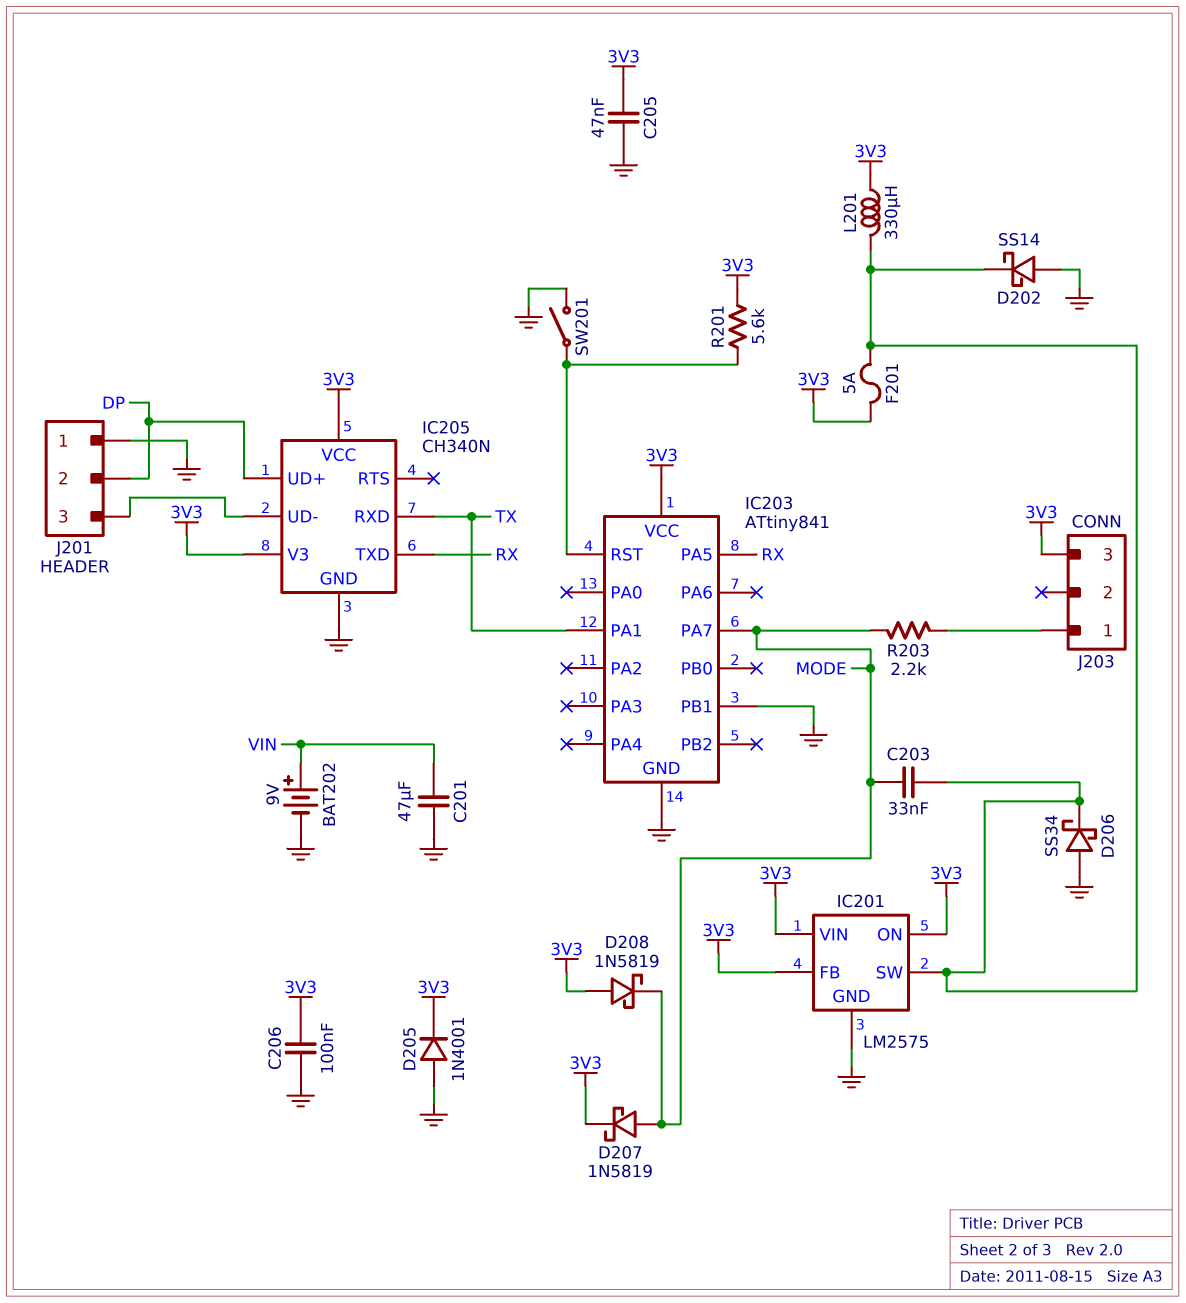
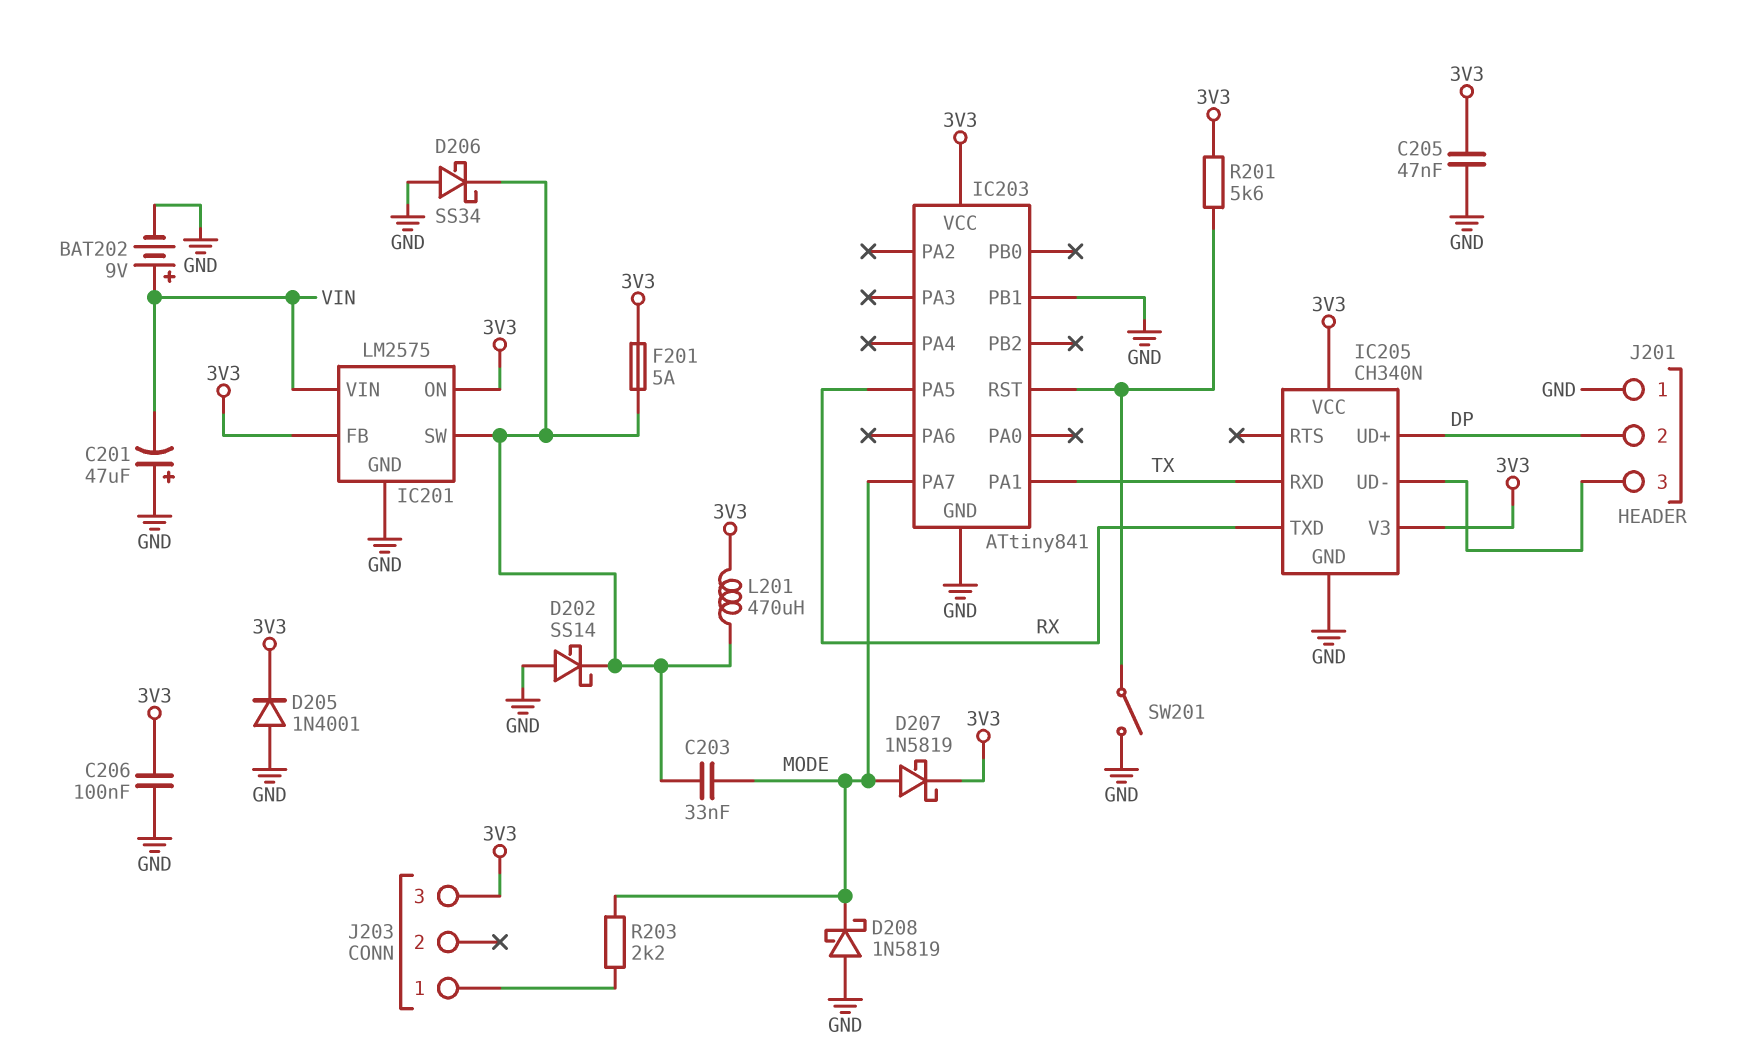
C201: 47uF (GND, VIN) -> 47uF (plus GND, minus VIN)
D208: schottky 1N5819 (A 3V3, K MODE) -> schottky 1N5819 (A GND, K MODE)
IC201 pin VIN: 3V3 -> VIN
L201: 330uH (3V3, IC201/SW) -> 470uH (3V3, IC201/SW)

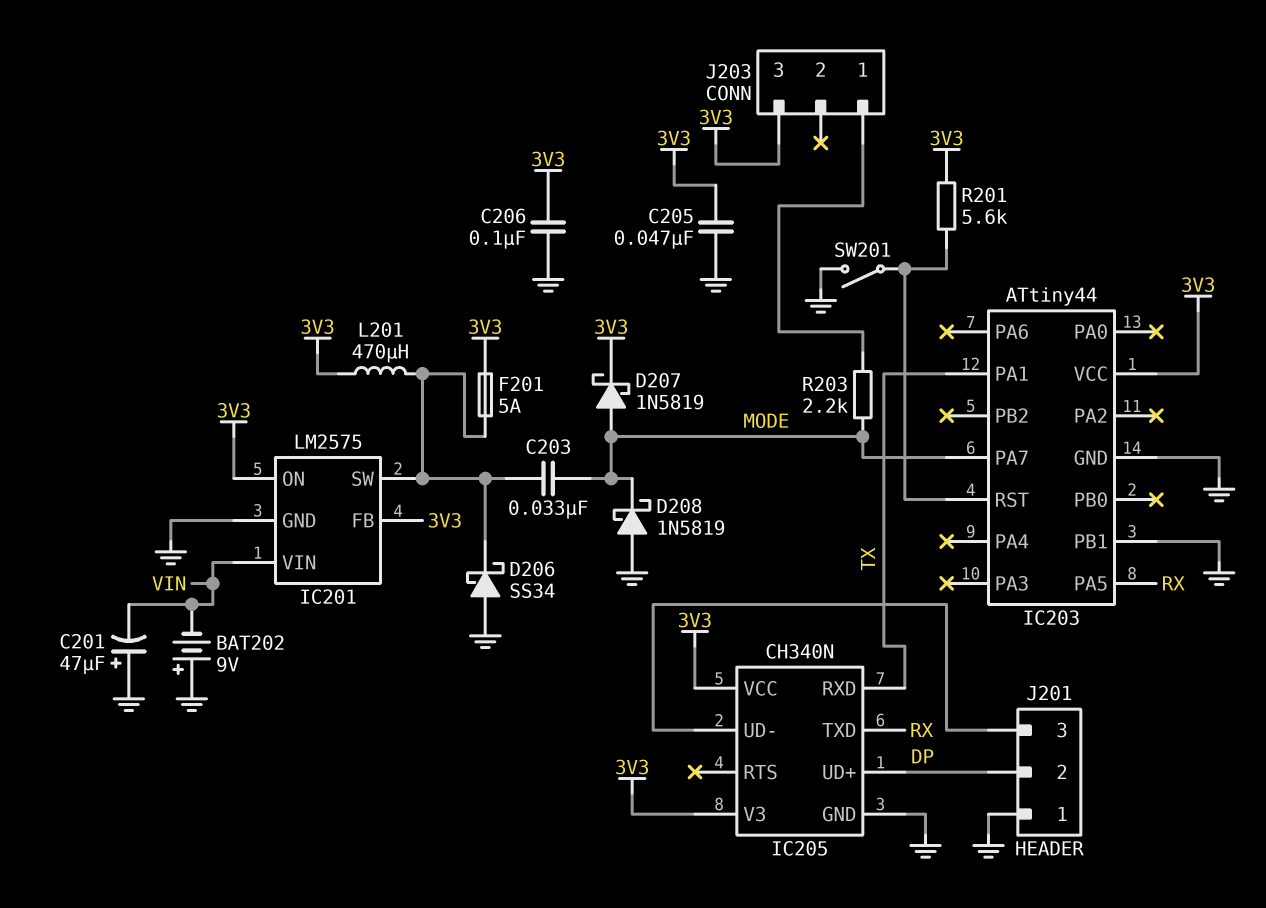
BAT202: 9V (plus VIN, minus GND) -> 9V (plus GND, minus VIN)
D202: schottky SS14 (A GND, K IC201/SW) -> none
D205: diode 1N4001 (A GND, K 3V3) -> none
IC203: ATtiny841 -> ATtiny44

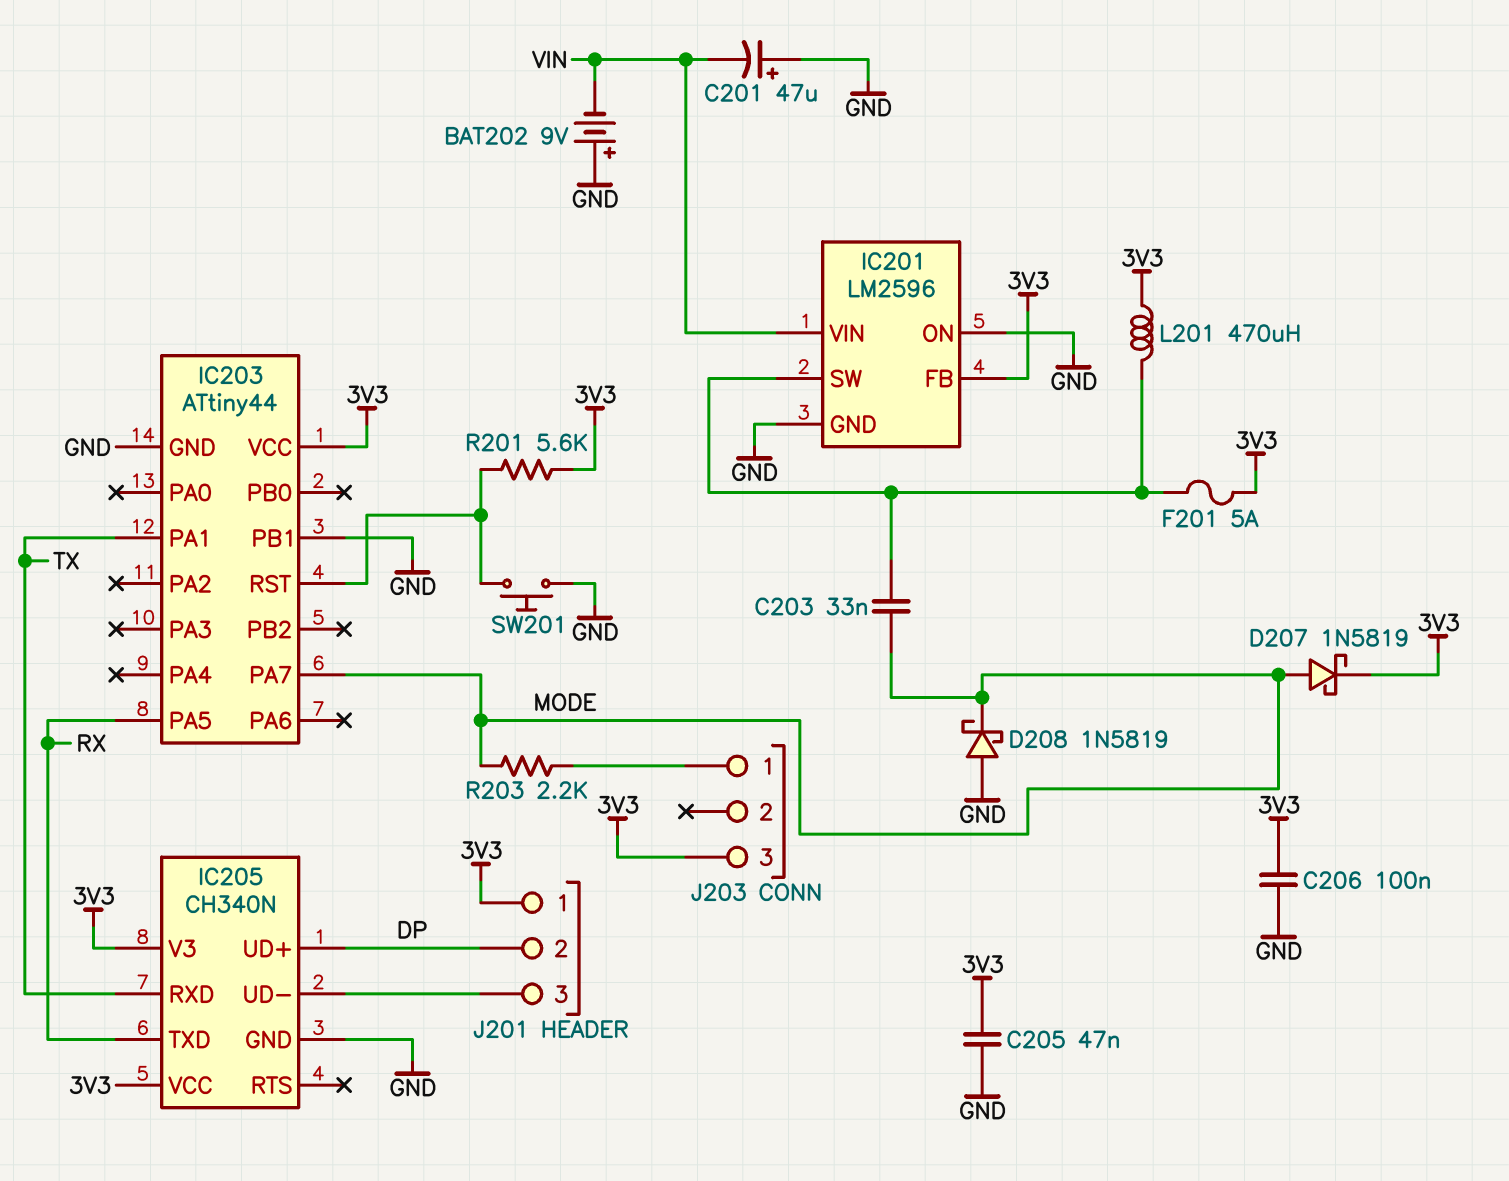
D206: schottky SS34 (A GND, K IC201/SW) -> none
IC201: LM2575 -> LM2596
IC201 pin ON: 3V3 -> GND
J201 pin 1: GND -> 3V3
SW201: switch (GND, IC203/RST) -> button (GND, IC203/RST)

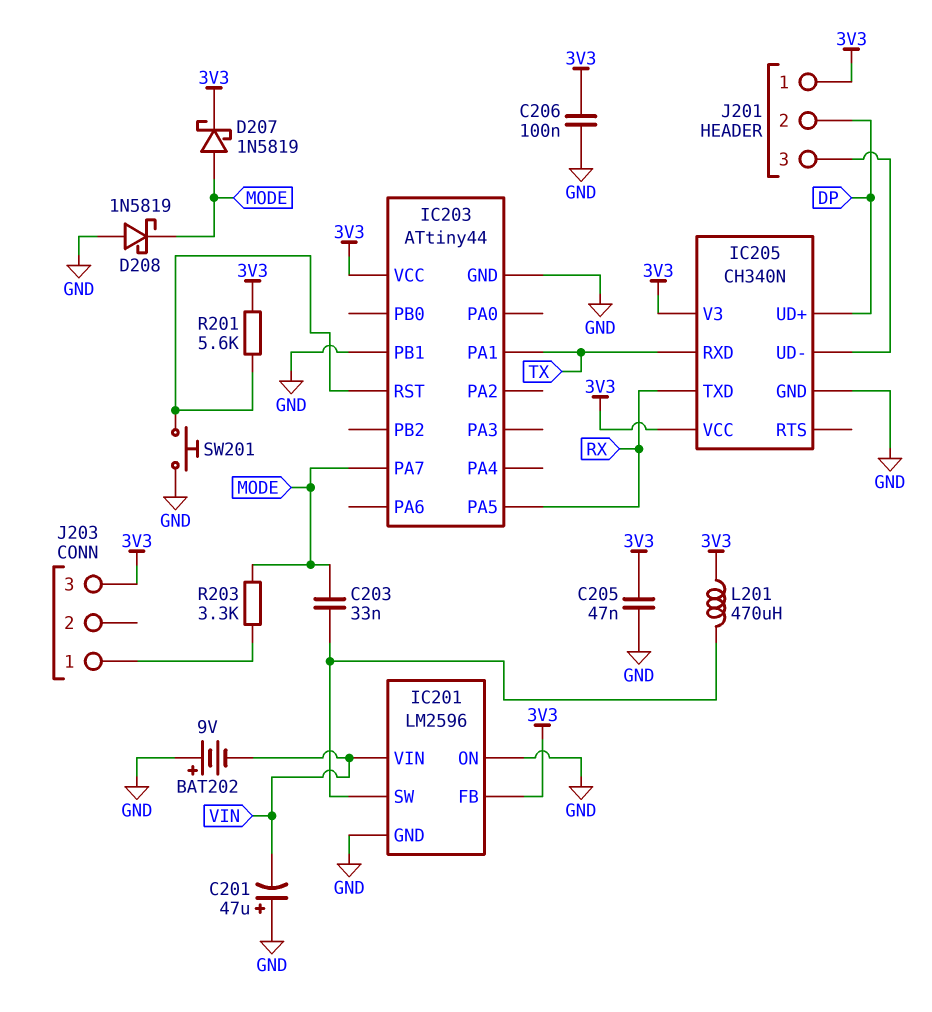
F201: 5A (3V3, IC201/SW) -> none
R203: 2.2k (J203/1, MODE) -> 3.3k (J203/1, MODE)

